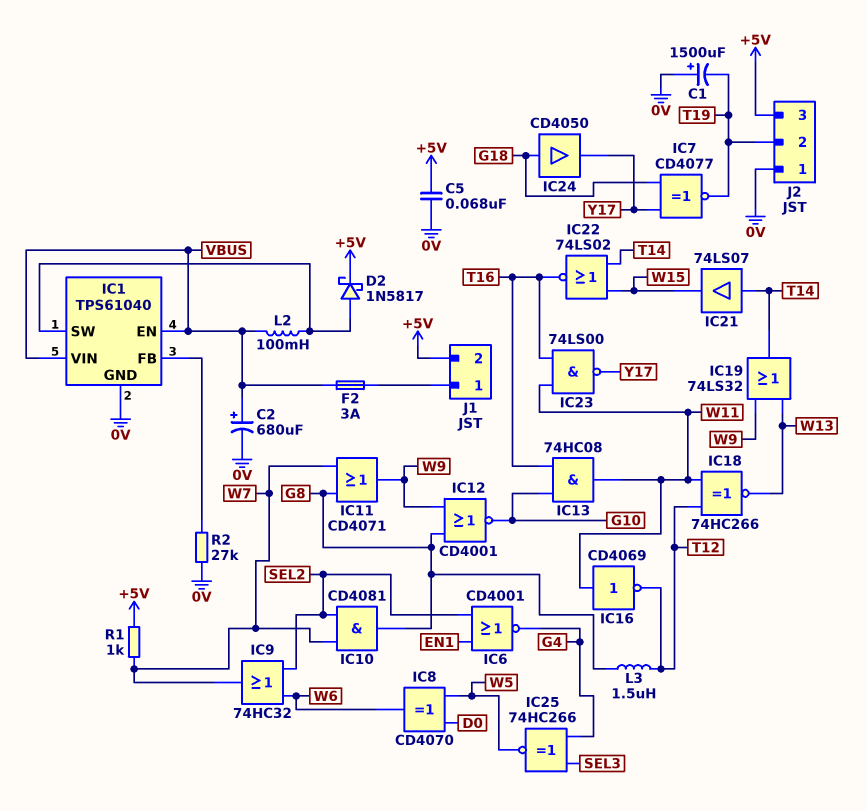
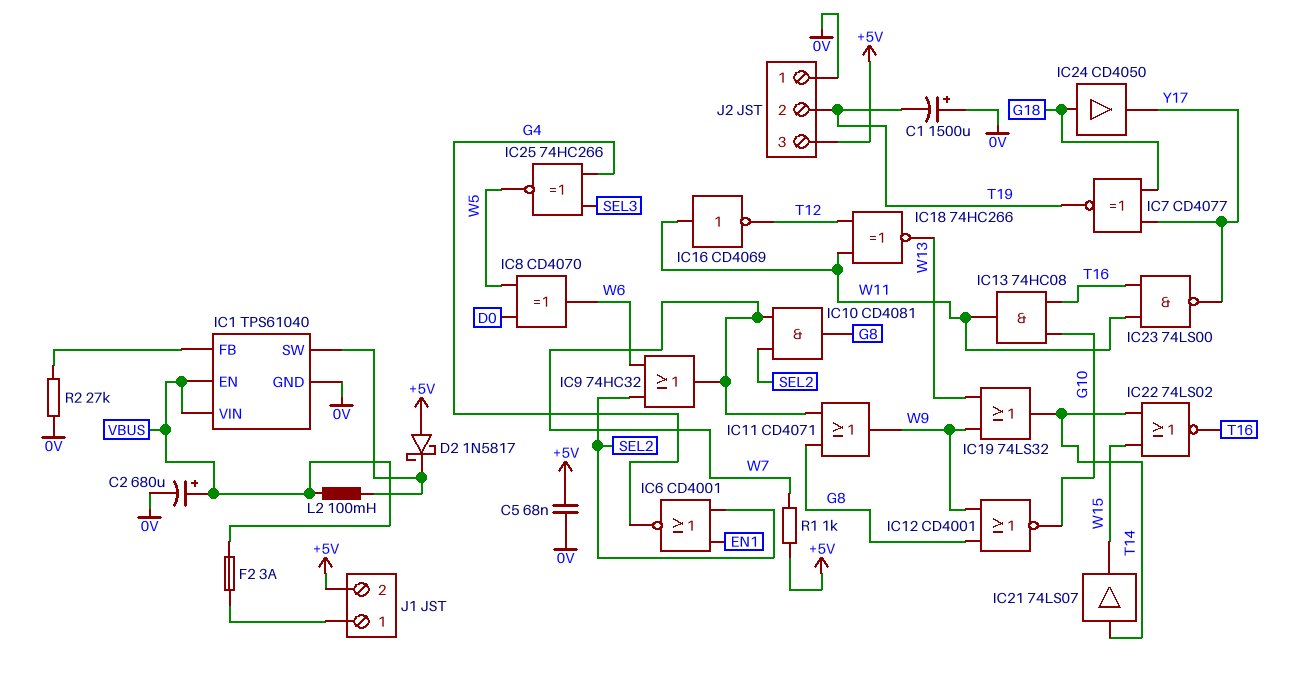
D2: schottky 1N5817 (A IC1/SW, K +5V) -> schottky 1N5817 (A +5V, K IC1/SW)
L3: 1.5uH (G8, T12) -> none

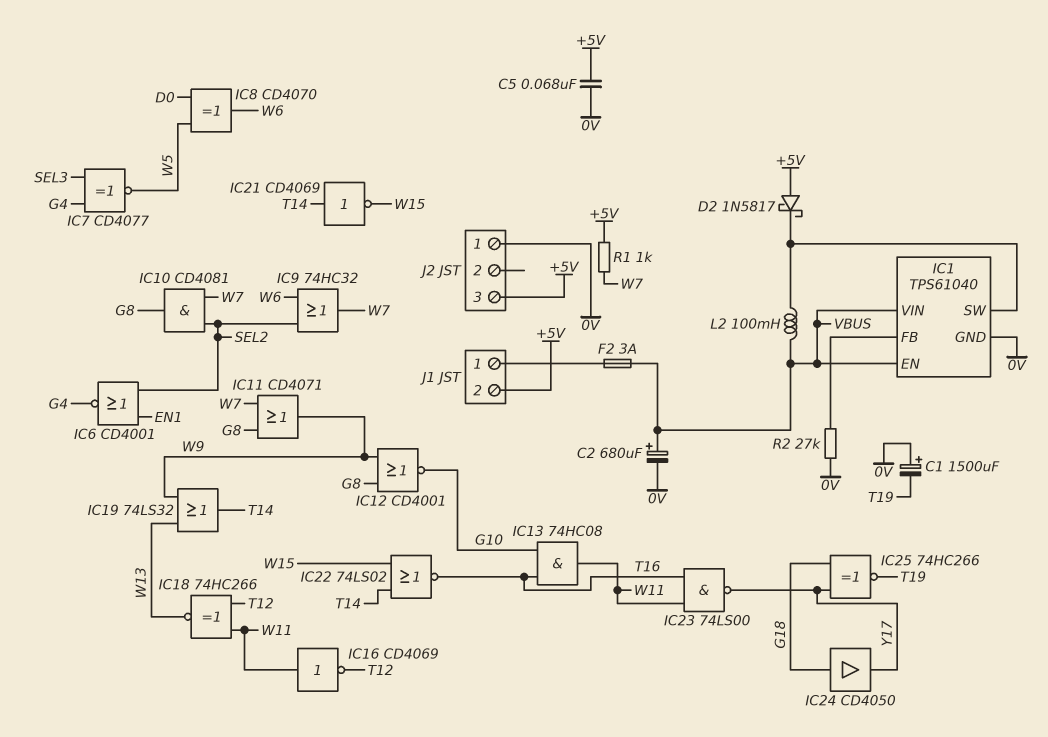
IC7: XNOR CD4077 (in G18, in Y17, out T19) -> XNOR CD4077 (in G4, in SEL3, out W5)
IC21: buffer 74LS07 (in T14, out W15) -> NOT CD4069 (in T14, out W15)
IC25: XNOR 74HC266 (in G4, in SEL3, out W5) -> XNOR 74HC266 (in G18, in Y17, out T19)
J2 pin 2: T19 -> none

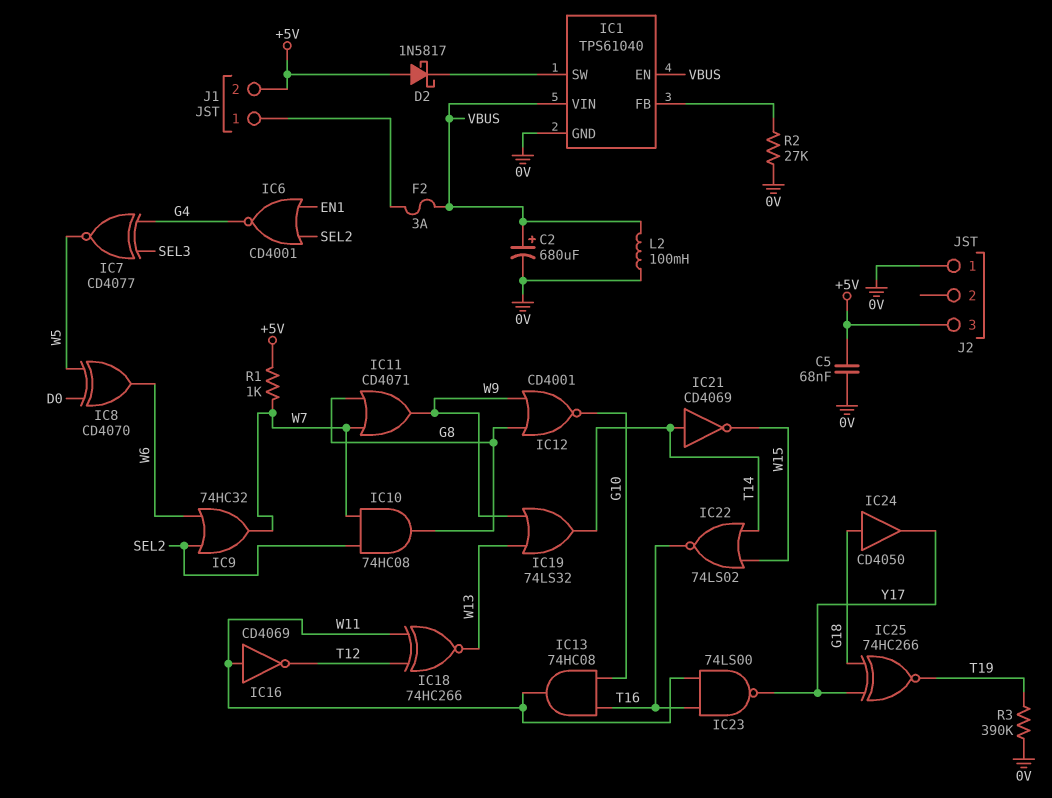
C1: 1500uF (plus 0V, minus T19) -> none
IC10: AND CD4081 (in SEL2, in W7, out G8) -> AND 74HC08 (in SEL2, in W7, out G8)
L2: 100mH (IC1/SW, VBUS) -> 100mH (0V, VBUS)
R3: none -> 390k (0V, T19)

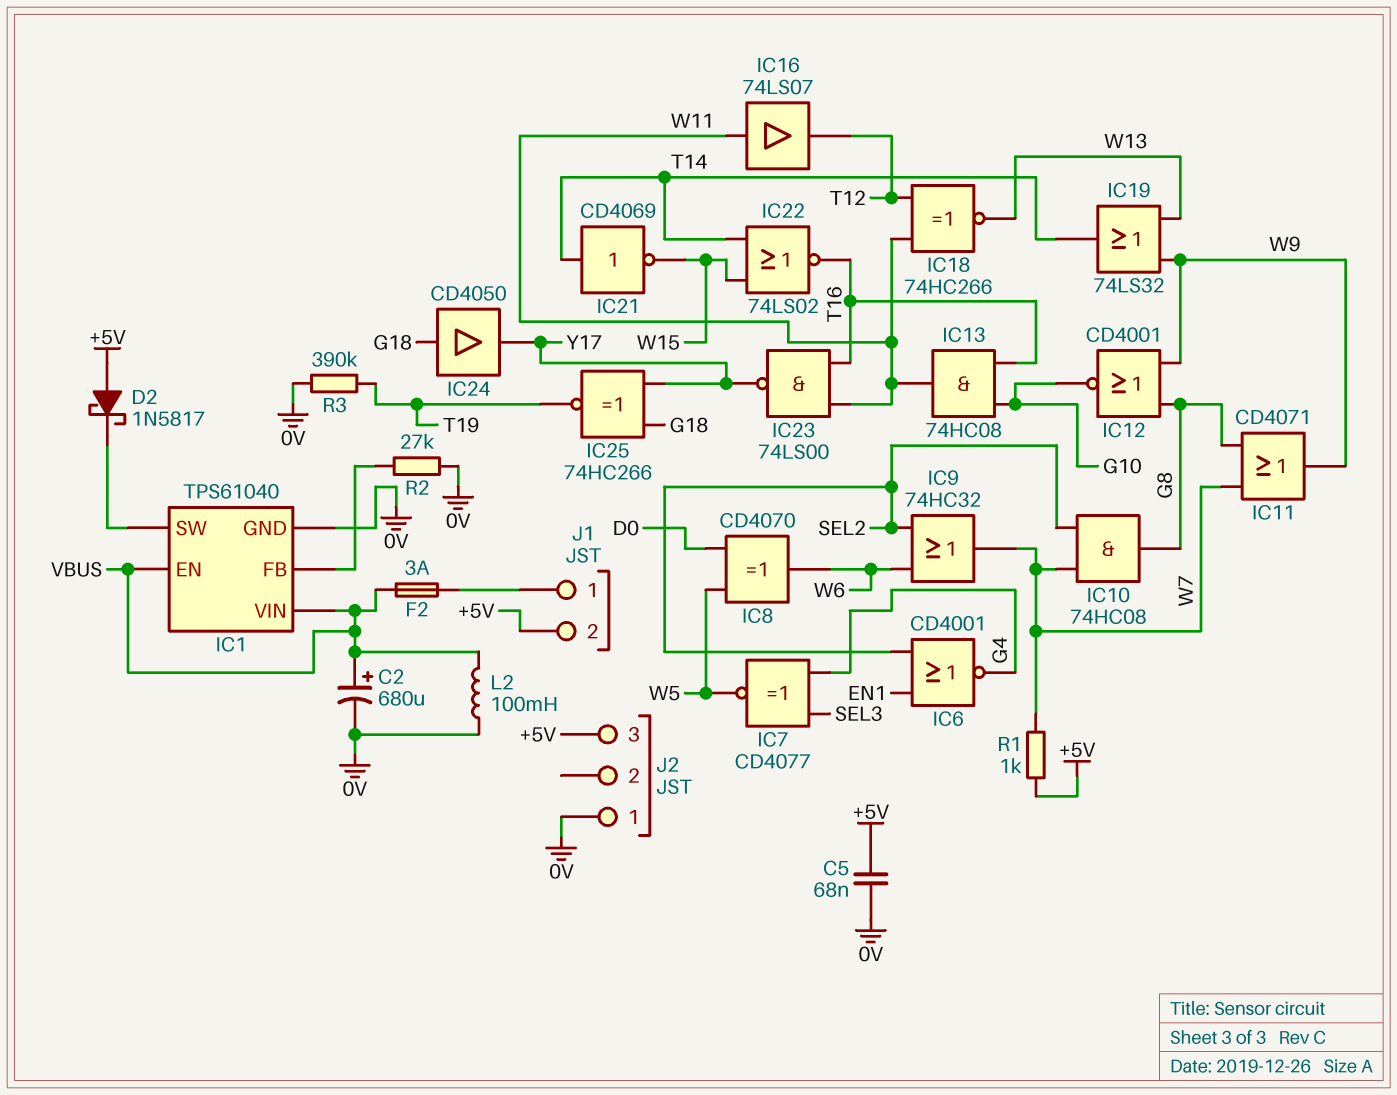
IC16: NOT CD4069 (in W11, out T12) -> buffer 74LS07 (in W11, out T12)

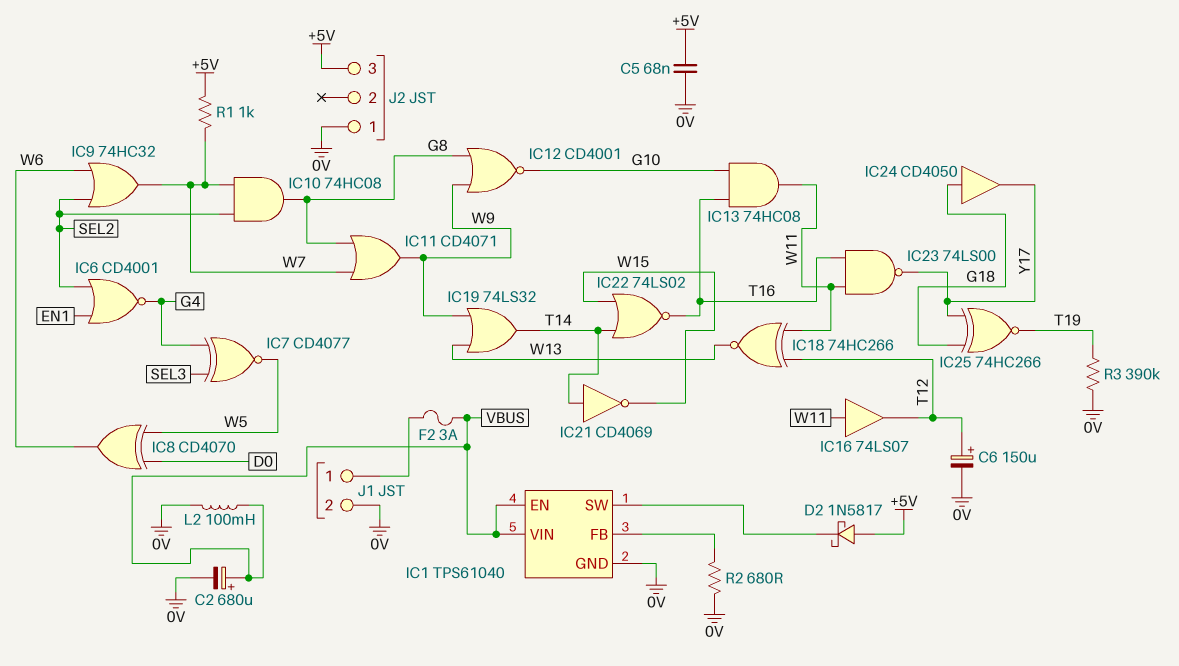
C6: none -> 150uF (plus T12, minus 0V)
J1 pin 2: +5V -> 0V
R2: 27k (0V, IC1/FB) -> 680 (0V, IC1/FB)

